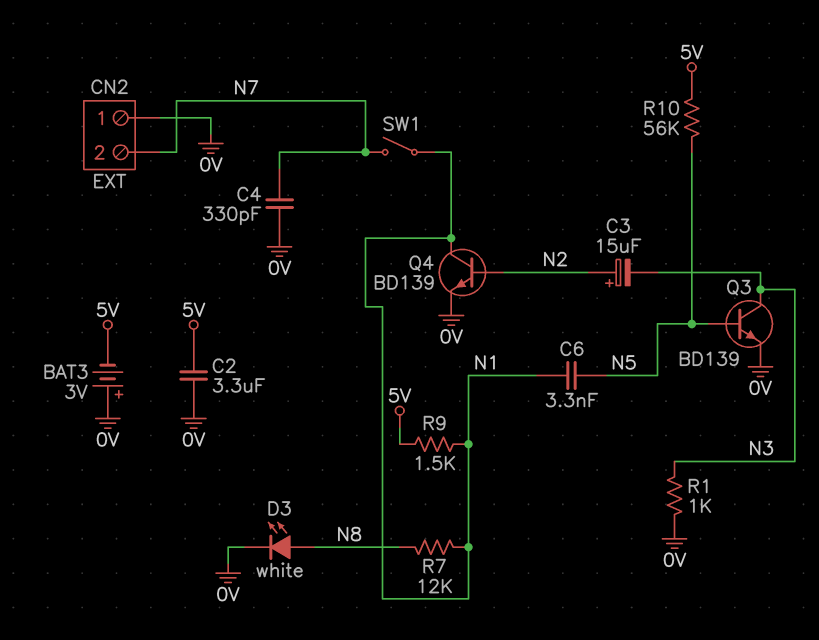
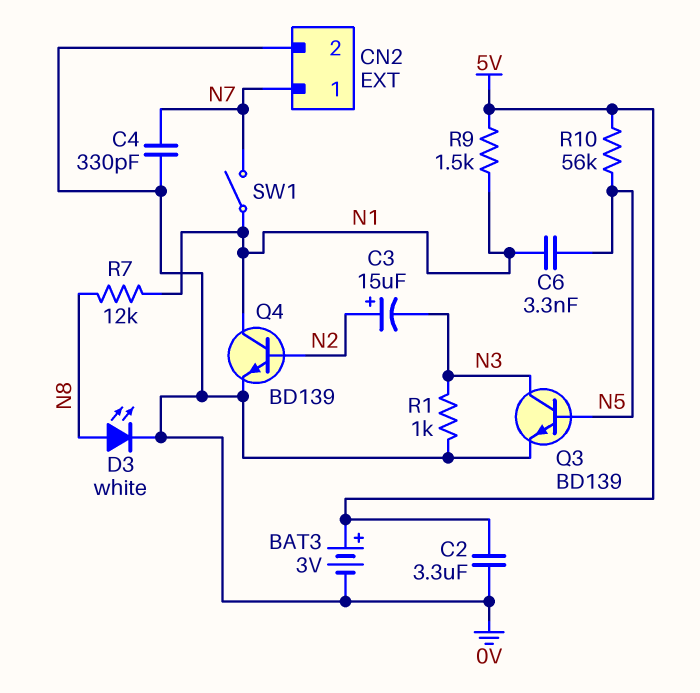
BAT3: 3V (plus 0V, minus 5V) -> 3V (plus 5V, minus 0V)
CN2 pin 1: 0V -> N7
CN2 pin 2: N7 -> 0V

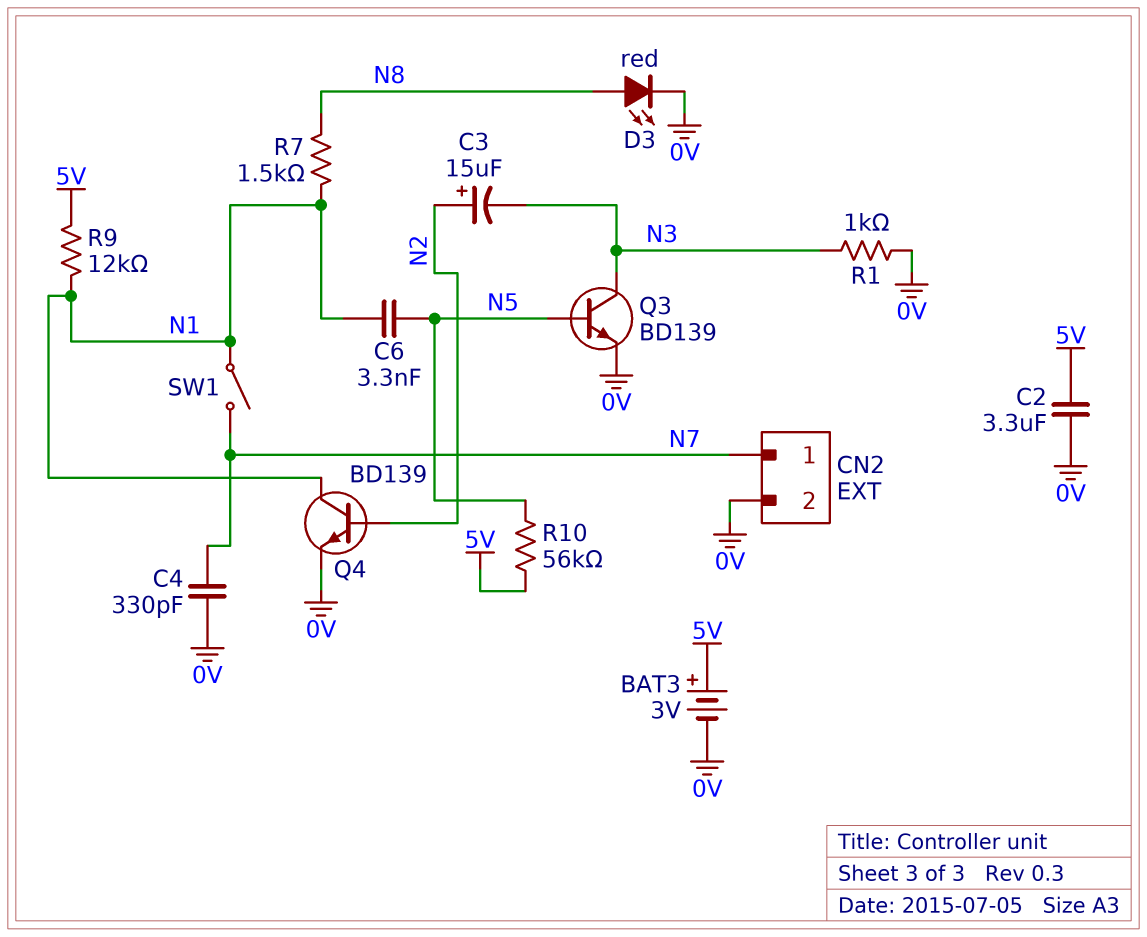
D3: LED white (A N8, K 0V) -> LED red (A N8, K 0V)
R7: 12k (N1, N8) -> 1.5k (N1, N8)
R9: 1.5k (5V, N1) -> 12k (5V, N1)

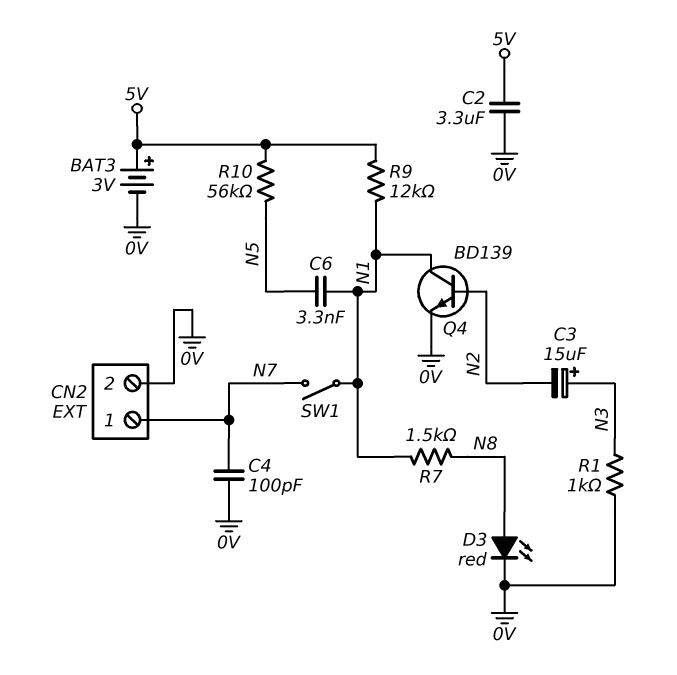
C3: 15uF (plus N2, minus N3) -> 15uF (plus N3, minus N2)
C4: 330pF (0V, N7) -> 100pF (0V, N7)
Q3: NPN BD139 (B N5, C N3, E 0V) -> none

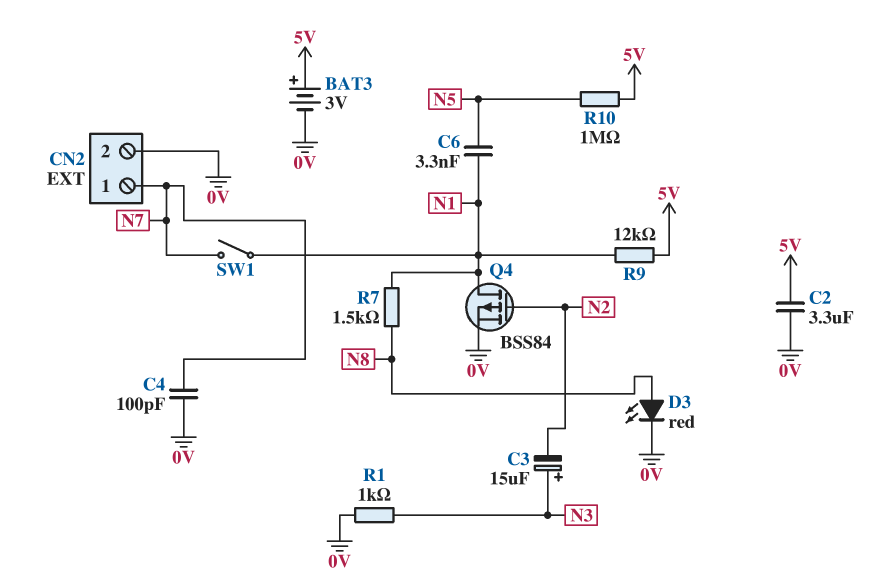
Q4: NPN BD139 (B N2, C N1, E 0V) -> PMOS BSS84 (G N2, D N1, S 0V)
R10: 56k (5V, N5) -> 1M (5V, N5)

